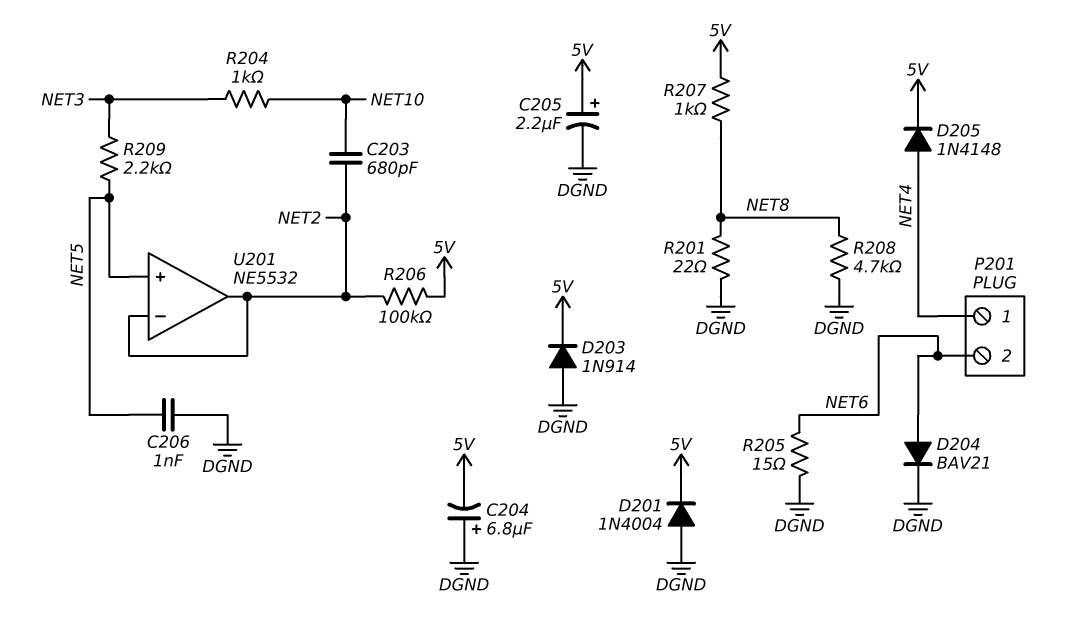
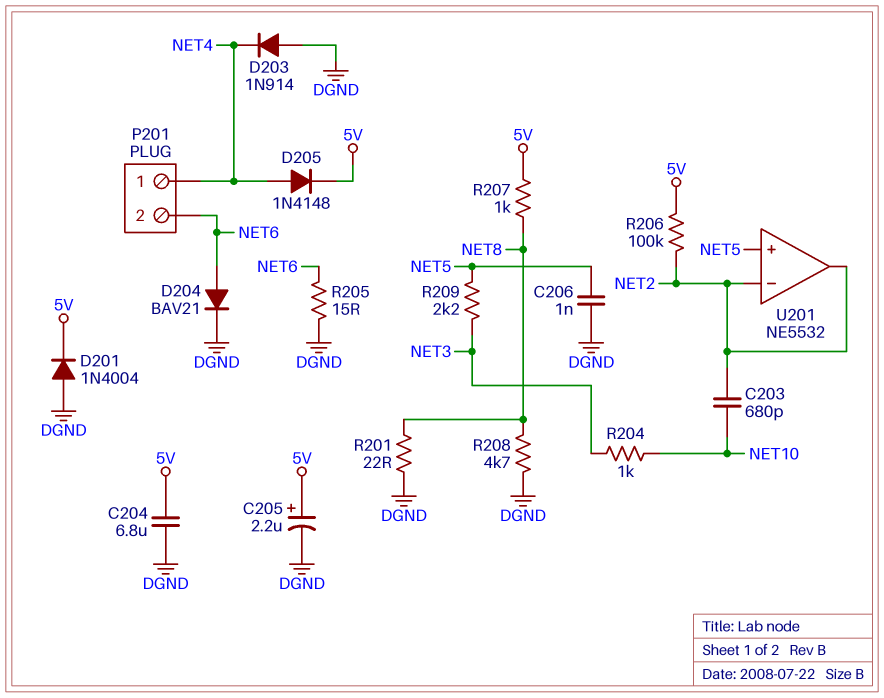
C204: 6.8uF (plus DGND, minus 5V) -> 6.8uF (5V, DGND)
D203: diode 1N914 (A DGND, K 5V) -> diode 1N914 (A DGND, K NET4)

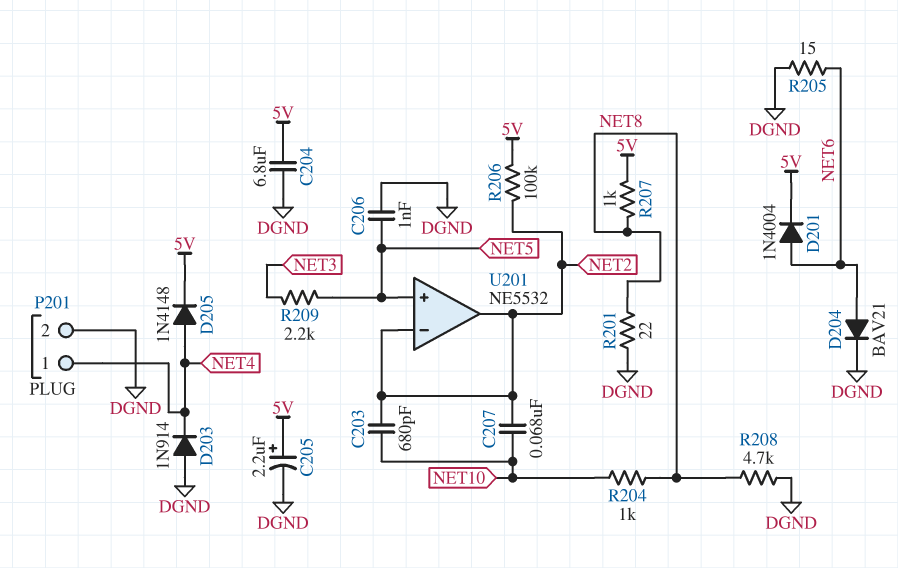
C207: none -> 68nF (NET2, NET10)
D201: diode 1N4004 (A DGND, K 5V) -> diode 1N4004 (A NET6, K 5V)
P201 pin 2: NET6 -> DGND
R204: 1k (NET3, NET10) -> 1k (NET8, NET10)

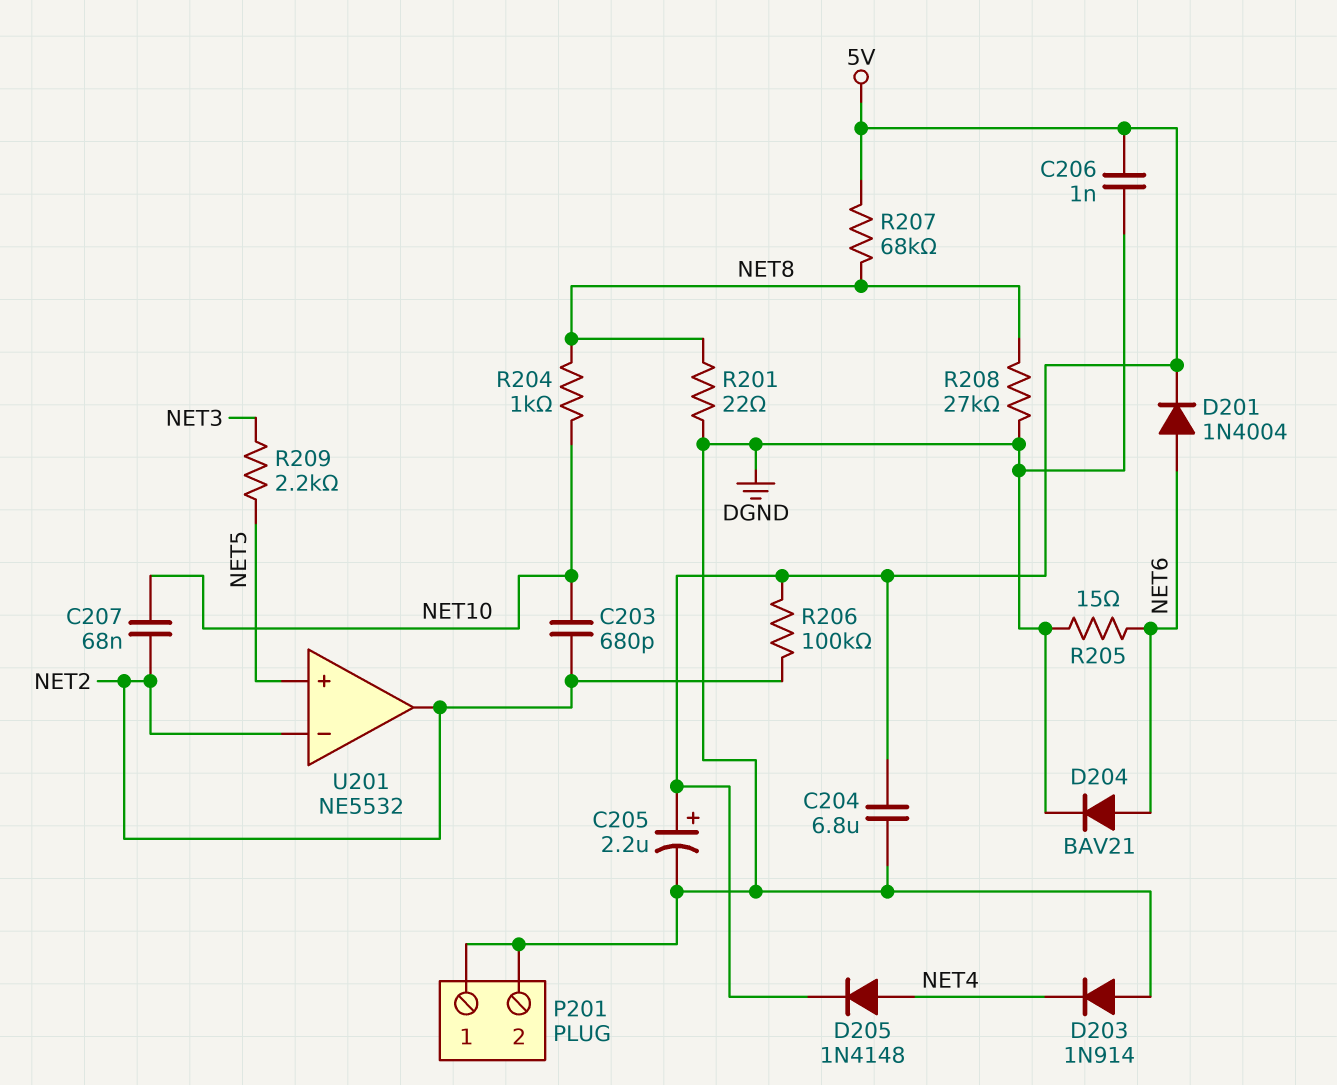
C206: 1nF (DGND, NET5) -> 1nF (5V, DGND)
P201 pin 1: NET4 -> DGND
R207: 1k (5V, NET8) -> 68k (5V, NET8)
R208: 4.7k (DGND, NET8) -> 27k (DGND, NET8)

